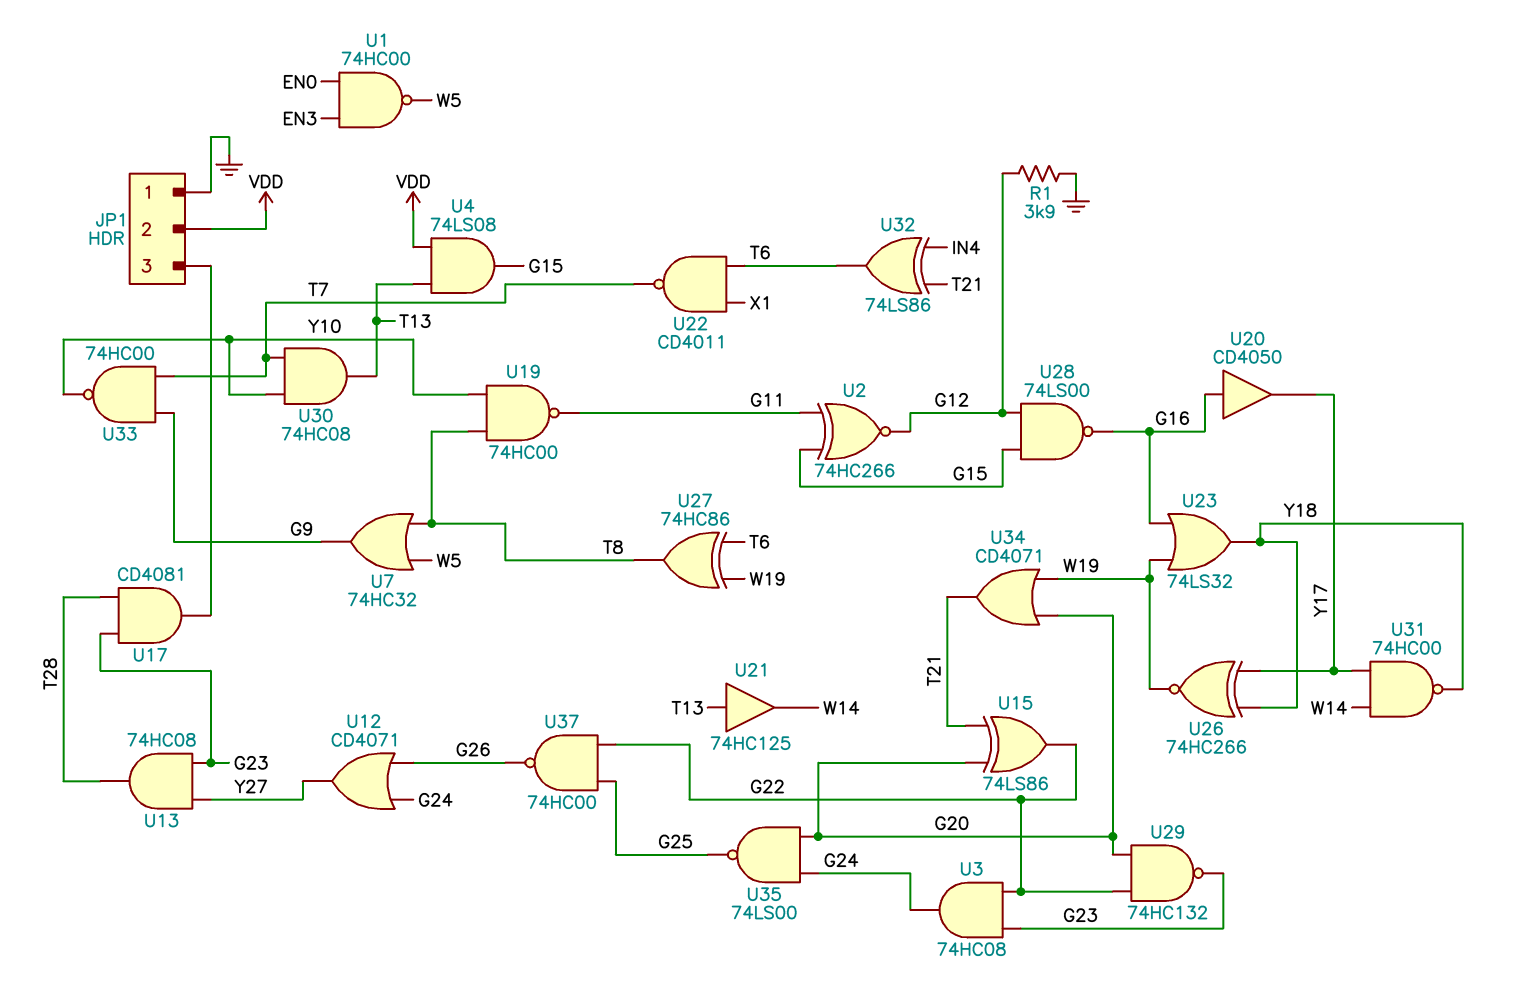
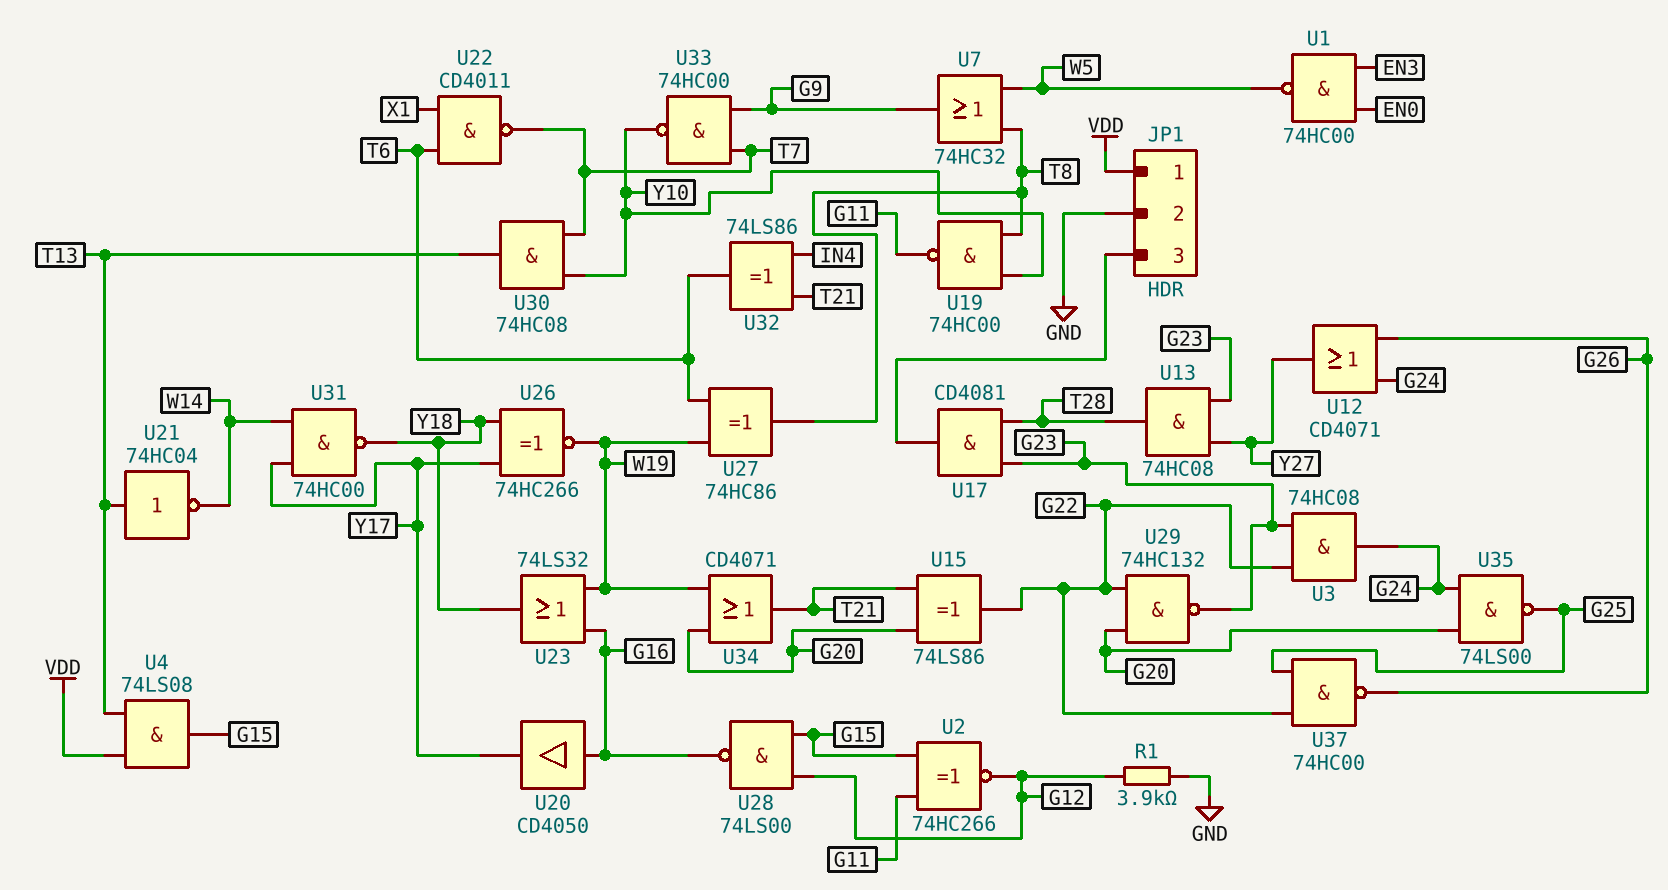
JP1 pin 1: GND -> VDD
JP1 pin 2: VDD -> GND
U21: buffer 74HC125 (in T13, out W14) -> NOT 74HC04 (in T13, out W14)

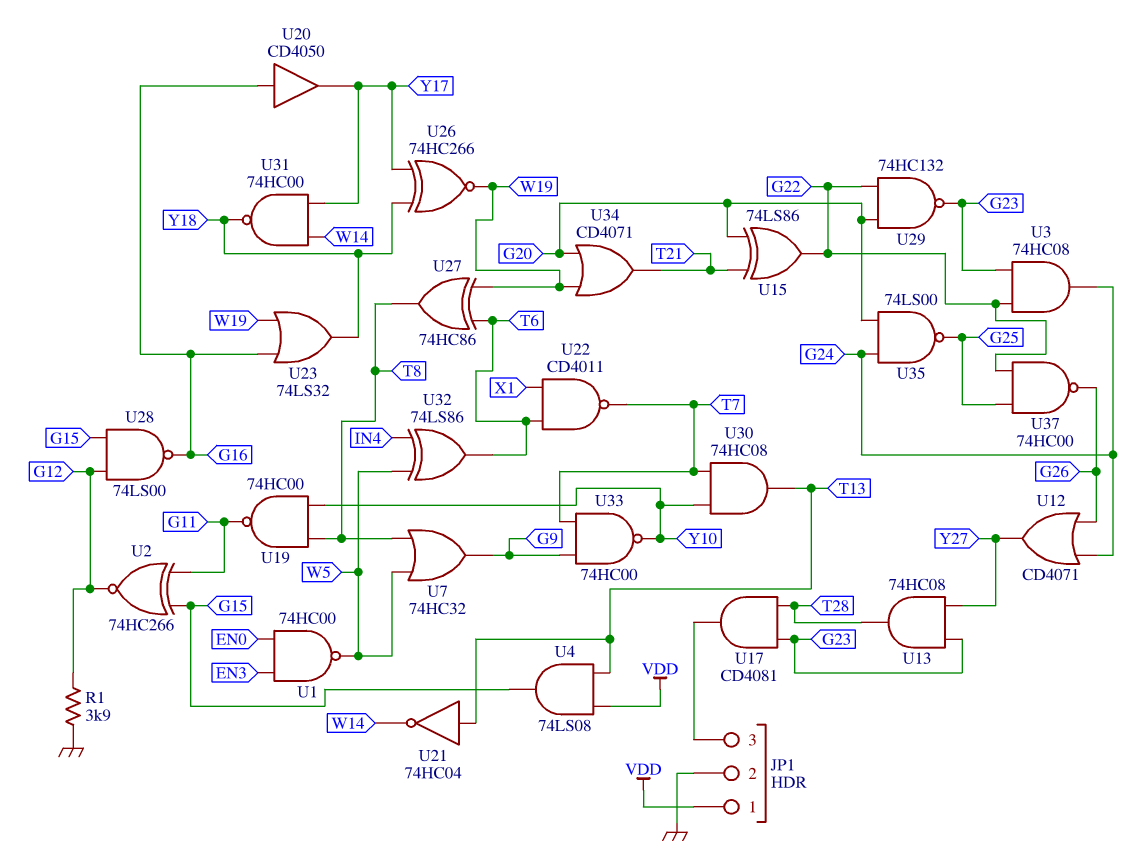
U32: XOR 74LS86 (in IN4, in T21, out T6) -> XOR 74LS86 (in IN4, in W5, out T6)

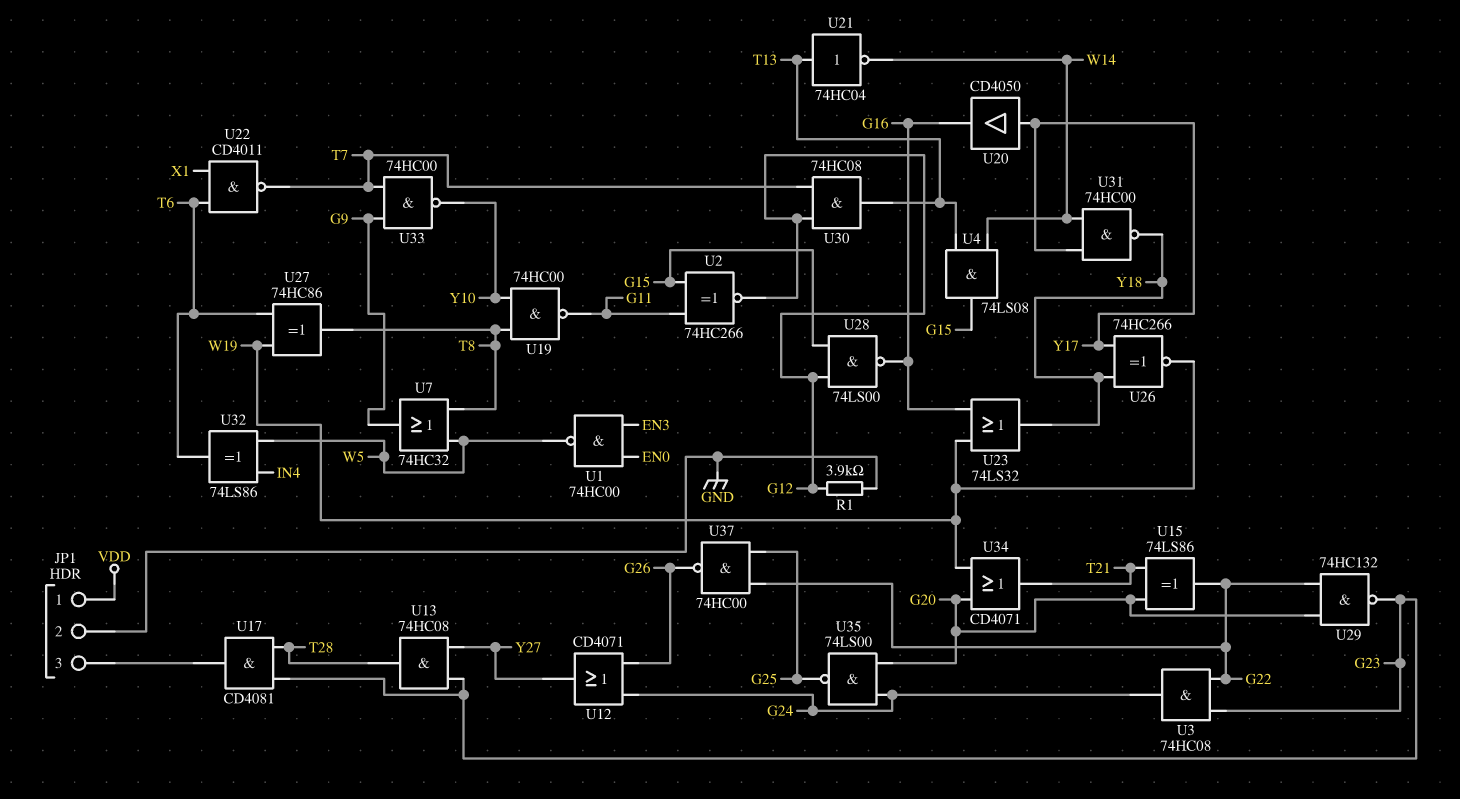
U4: AND 74LS08 (in T13, in VDD, out G15) -> AND 74LS08 (in T13, in W14, out G15)
U20: buffer CD4050 (in G16, out Y17) -> buffer CD4050 (in Y17, out G16)
U30: AND 74HC08 (in T7, in Y10, out T13) -> AND 74HC08 (in G12, in T7, out T13)

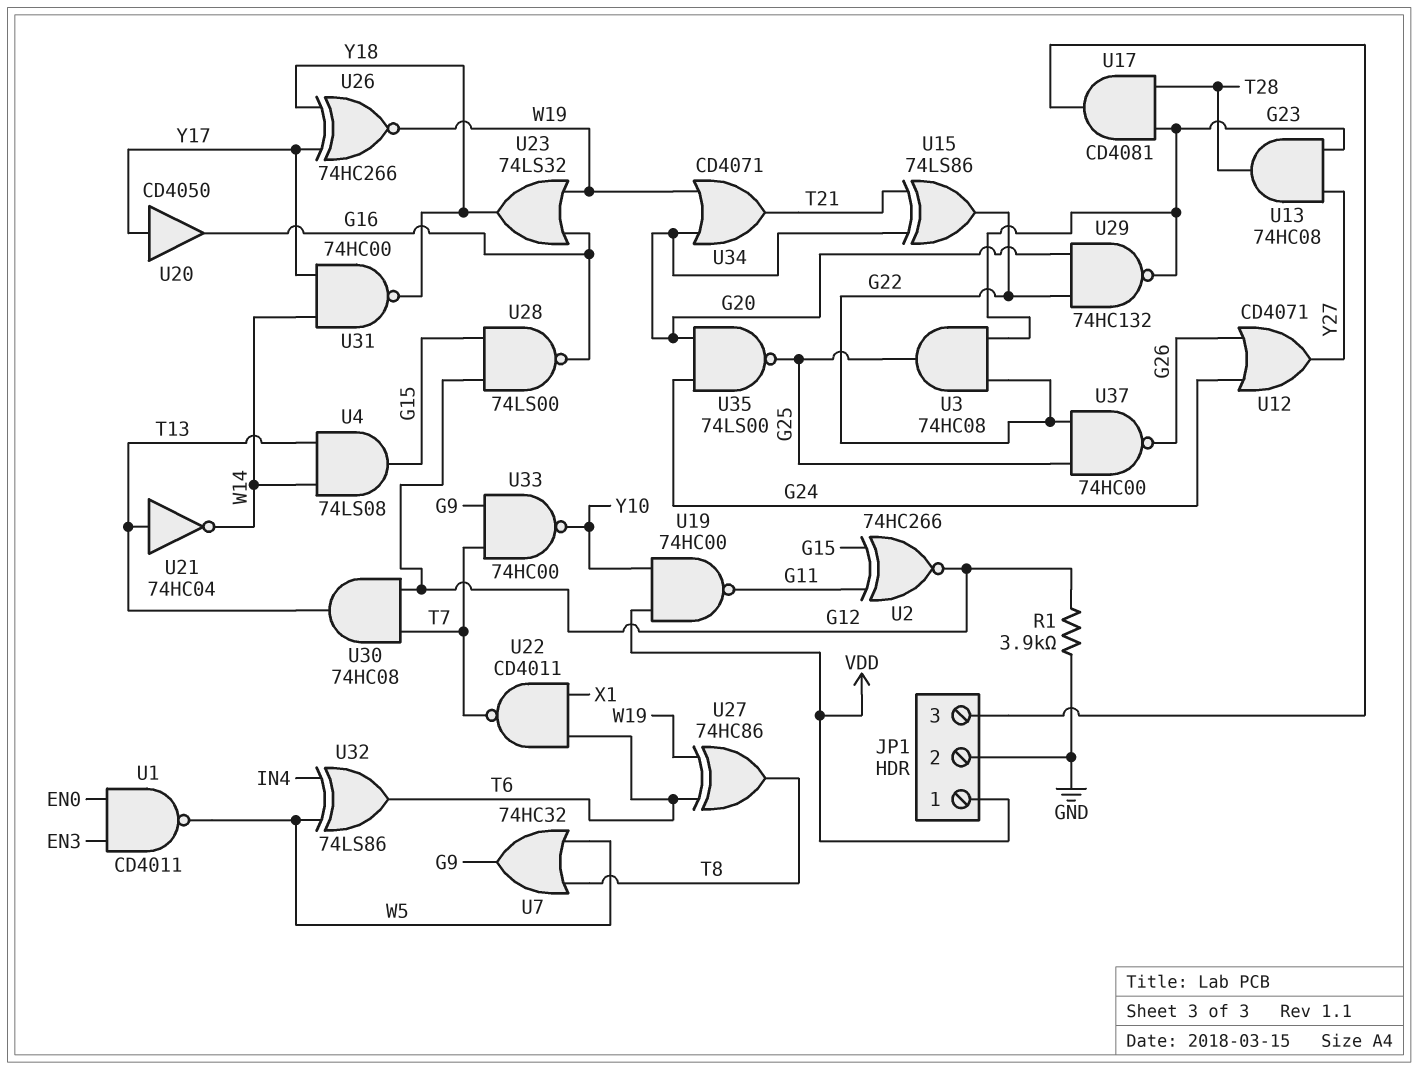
U1: NAND 74HC00 (in EN0, in EN3, out W5) -> NAND CD4011 (in EN0, in EN3, out W5)
U3: AND 74HC08 (in G22, in G23, out G24) -> AND 74HC08 (in G22, in G23, out G25)
U19: NAND 74HC00 (in T8, in Y10, out G11) -> NAND 74HC00 (in VDD, in Y10, out G11)

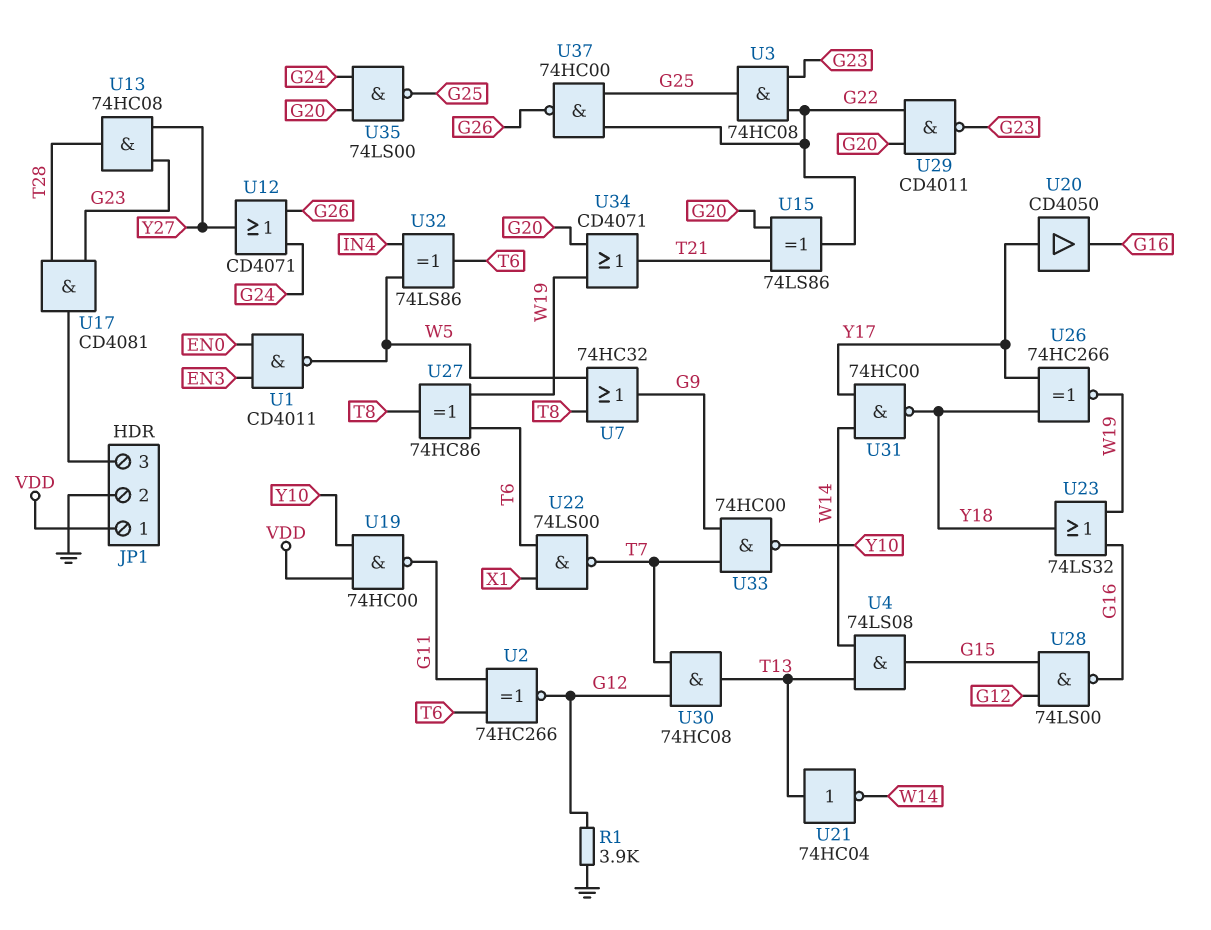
U2: XNOR 74HC266 (in G11, in G15, out G12) -> XNOR 74HC266 (in G11, in T6, out G12)
U22: NAND CD4011 (in T6, in X1, out T7) -> NAND 74LS00 (in T6, in X1, out T7)
U29: NAND 74HC132 (in G20, in G22, out G23) -> NAND CD4011 (in G20, in G22, out G23)

